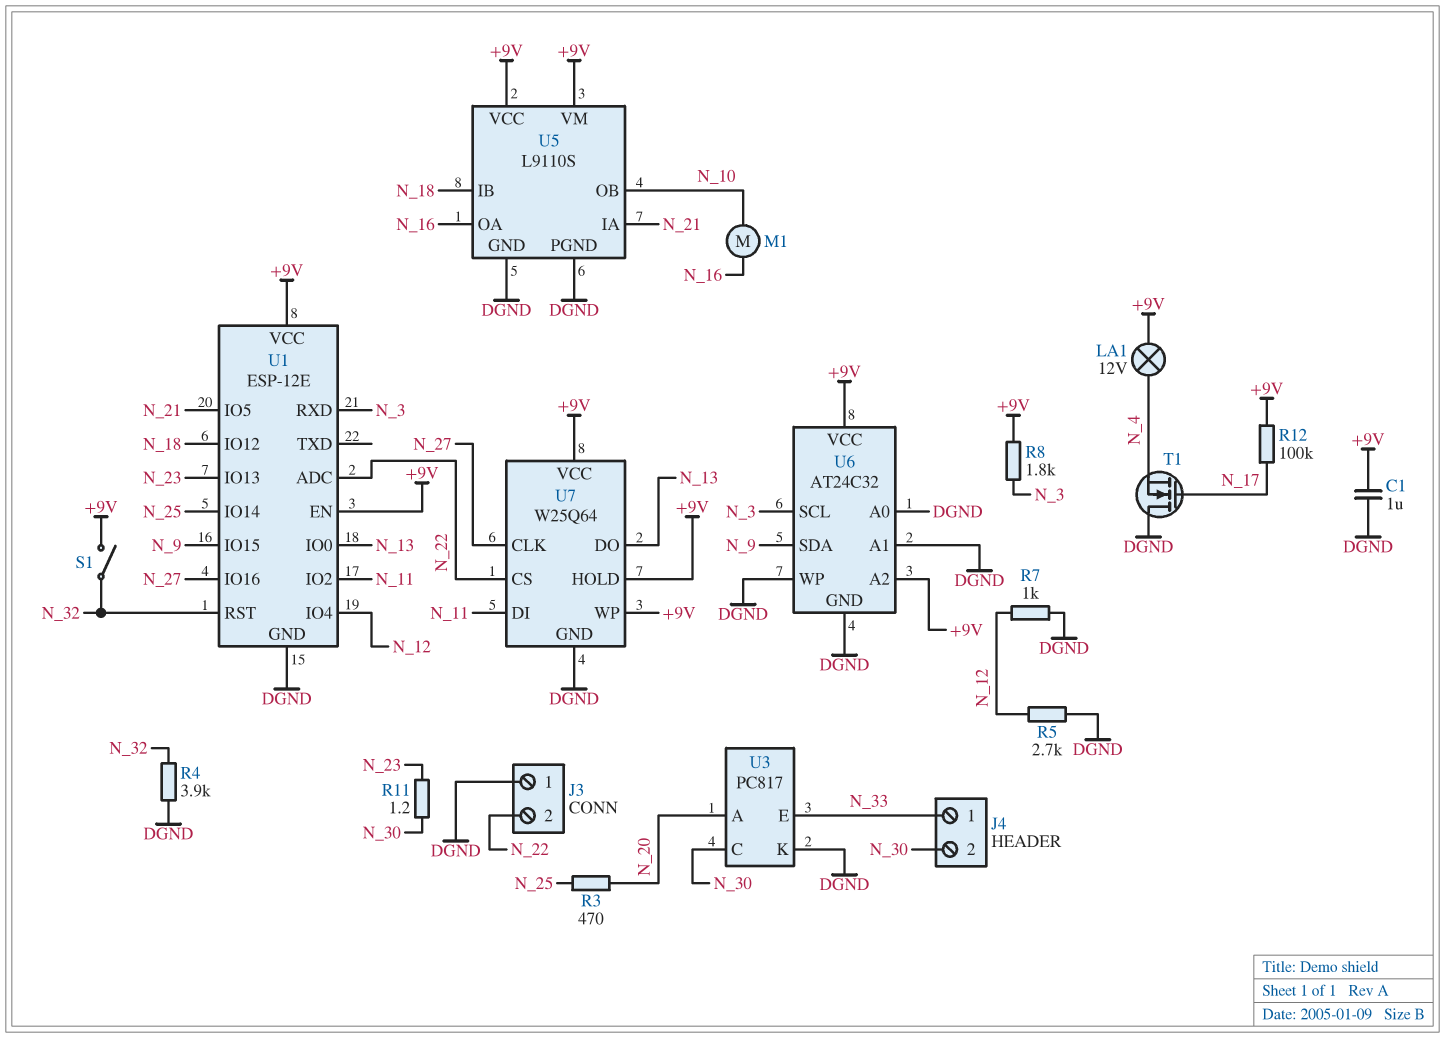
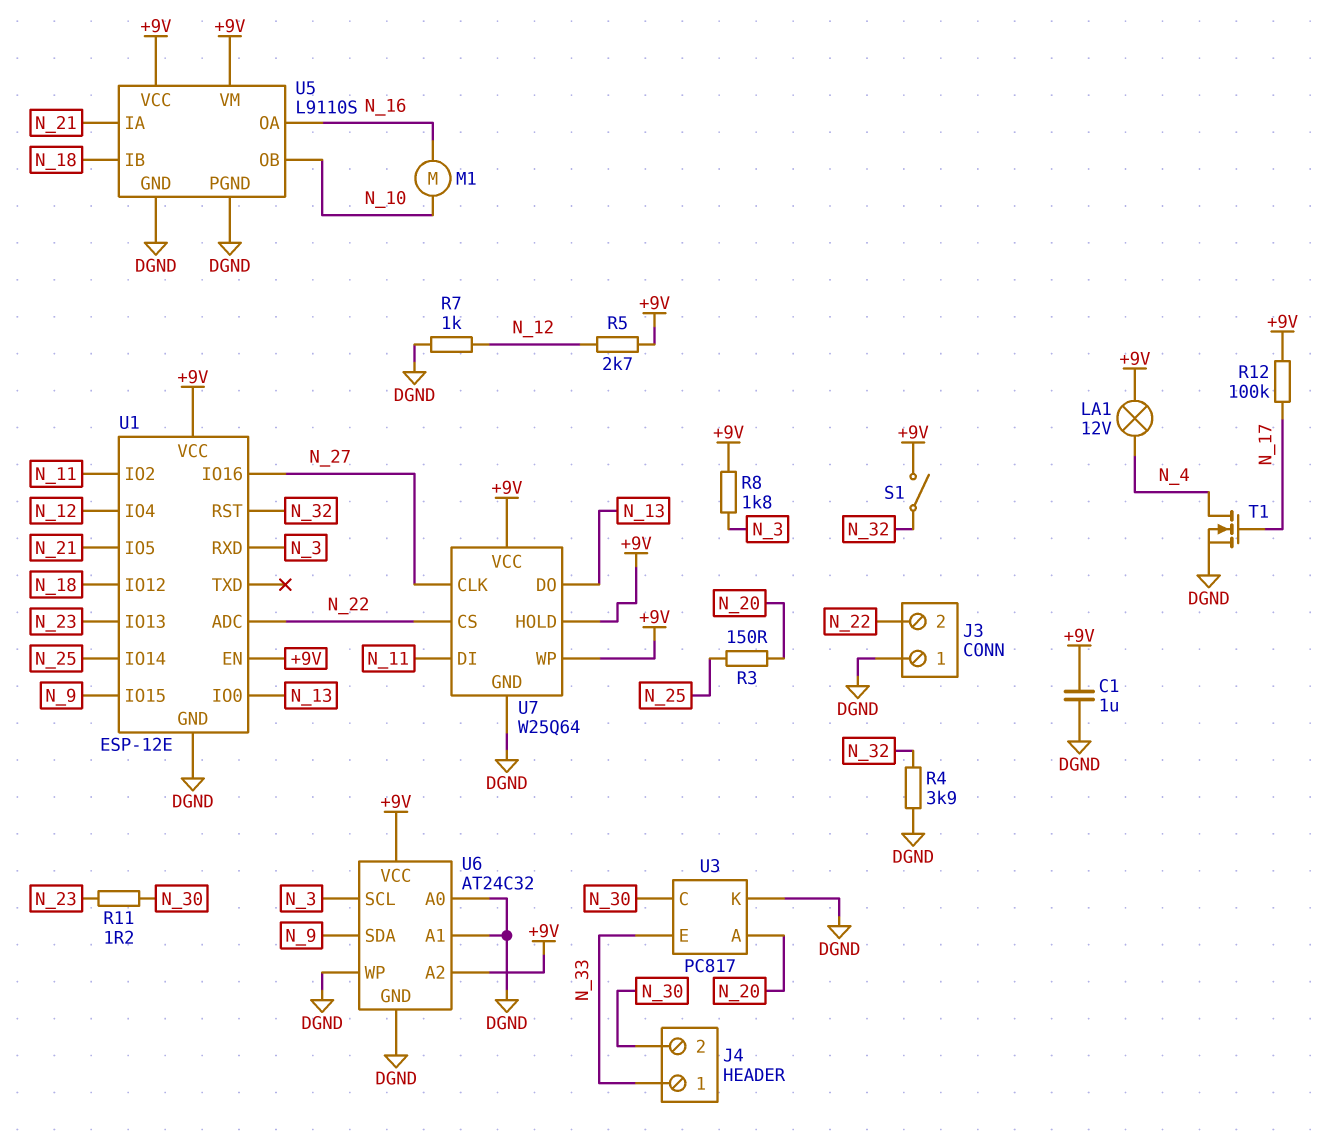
R3: 470 (N_20, N_25) -> 150 (N_20, N_25)
R5: 2.7k (DGND, N_12) -> 2.7k (+9V, N_12)
T1: NMOS (G N_17, D DGND, S N_4) -> NMOS (G N_17, D N_4, S DGND)

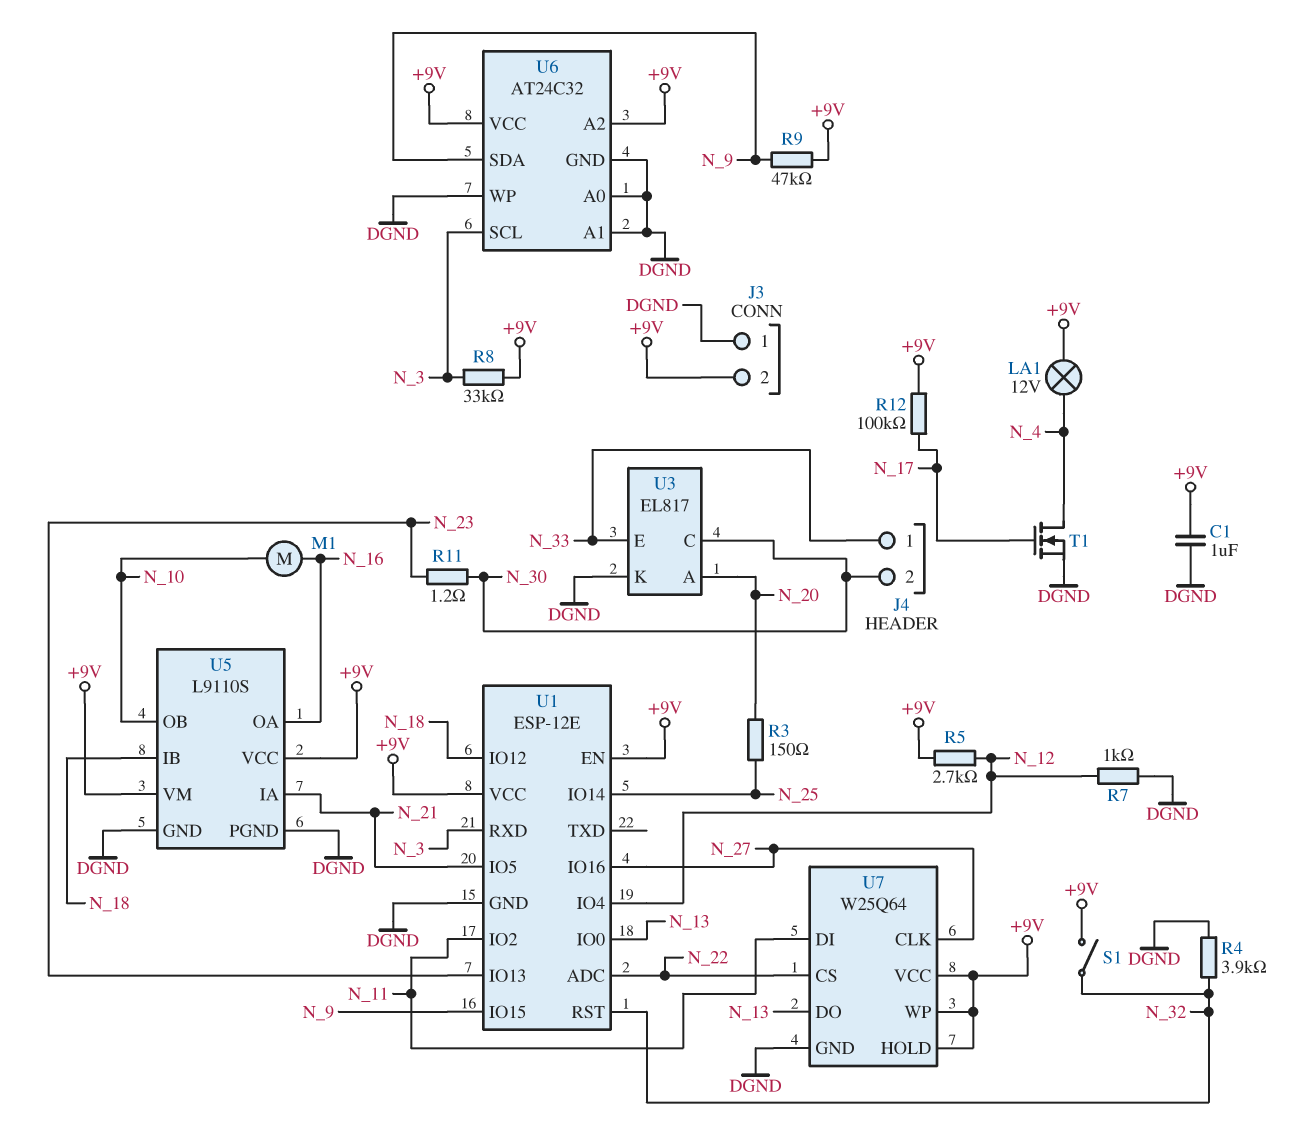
J3 pin 2: N_22 -> +9V
R8: 1.8k (+9V, N_3) -> 33k (+9V, N_3)
R9: none -> 47k (+9V, N_9)
U3: PC817 -> EL817

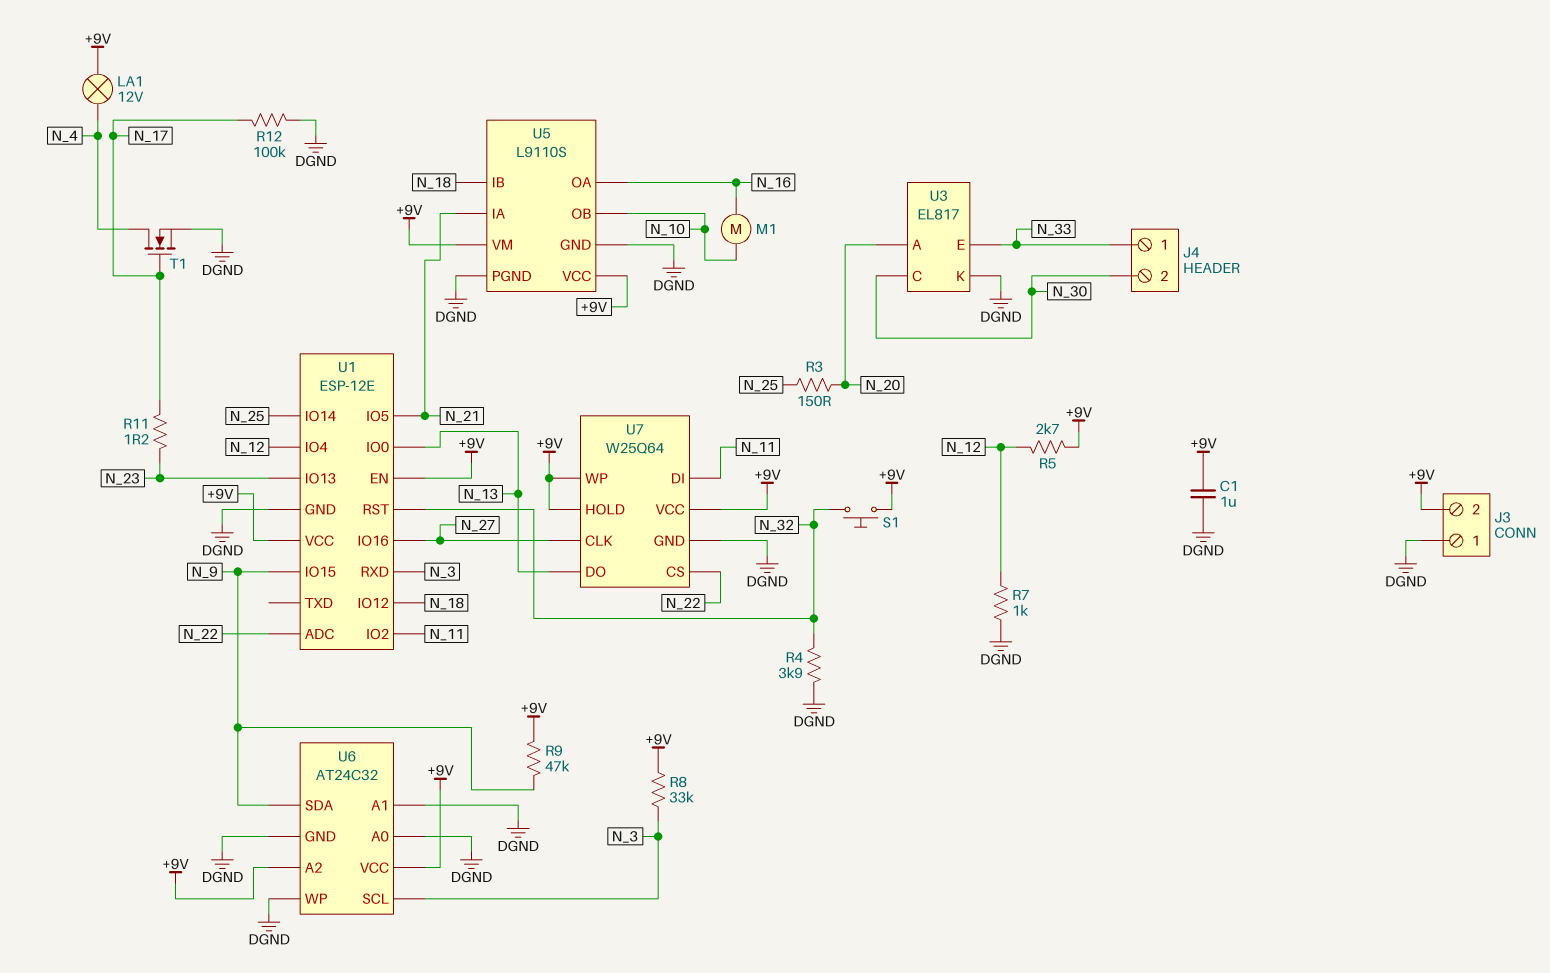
R11: 1.2 (N_23, N_30) -> 1.2 (N_17, N_23)
R12: 100k (+9V, N_17) -> 100k (DGND, N_17)
S1: switch (+9V, N_32) -> button (+9V, N_32)

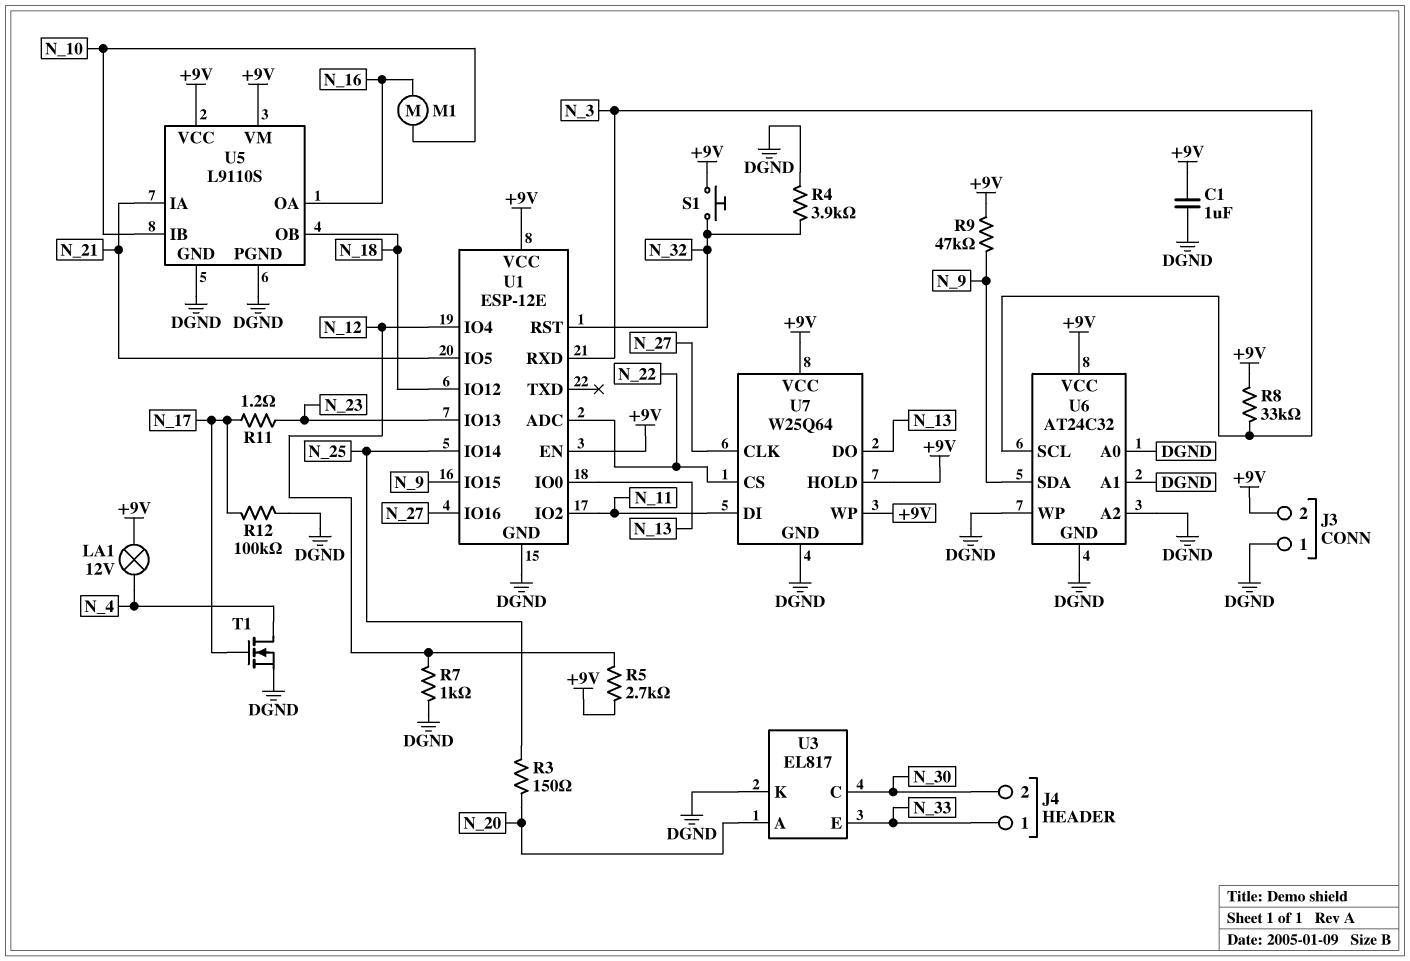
U5 pin IB: N_18 -> N_10
U5 pin OB: N_10 -> N_18
U6 pin A2: +9V -> DGND

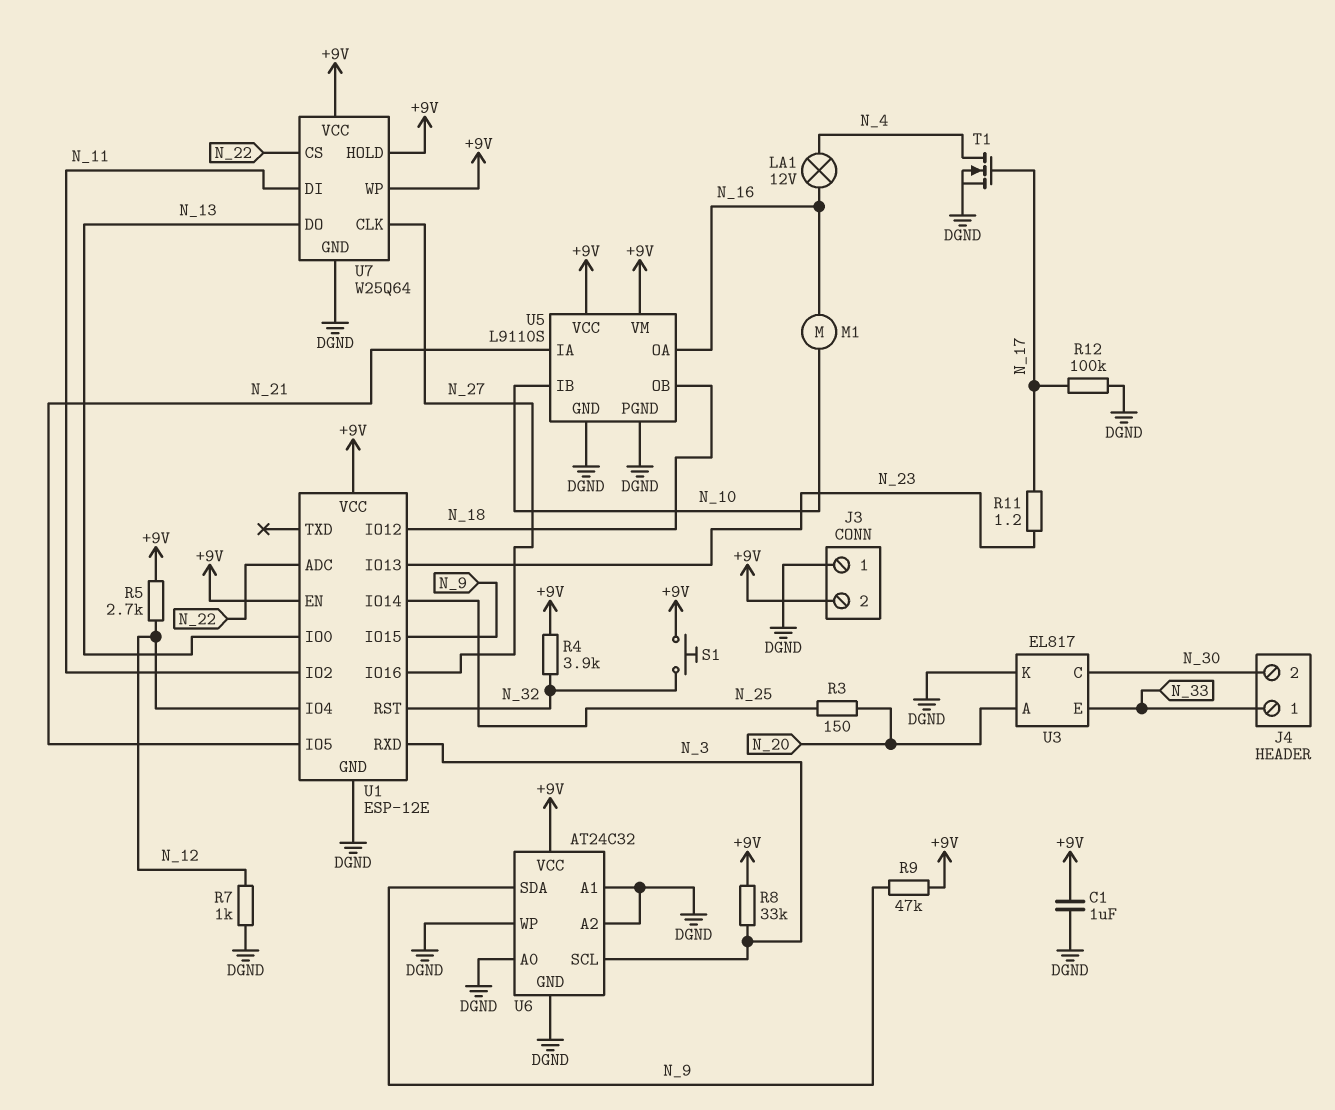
LA1: lamp 12V (+9V, N_4) -> lamp 12V (N_4, N_16)
R4: 3.9k (DGND, N_32) -> 3.9k (+9V, N_32)

